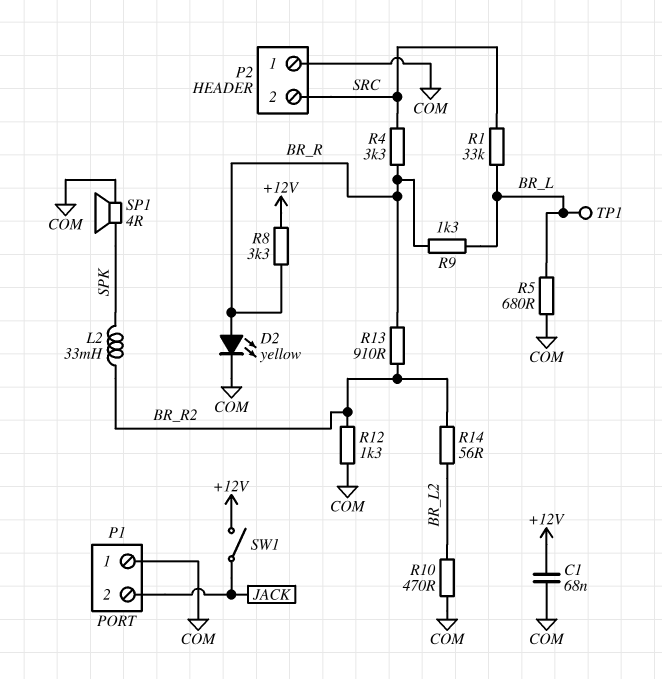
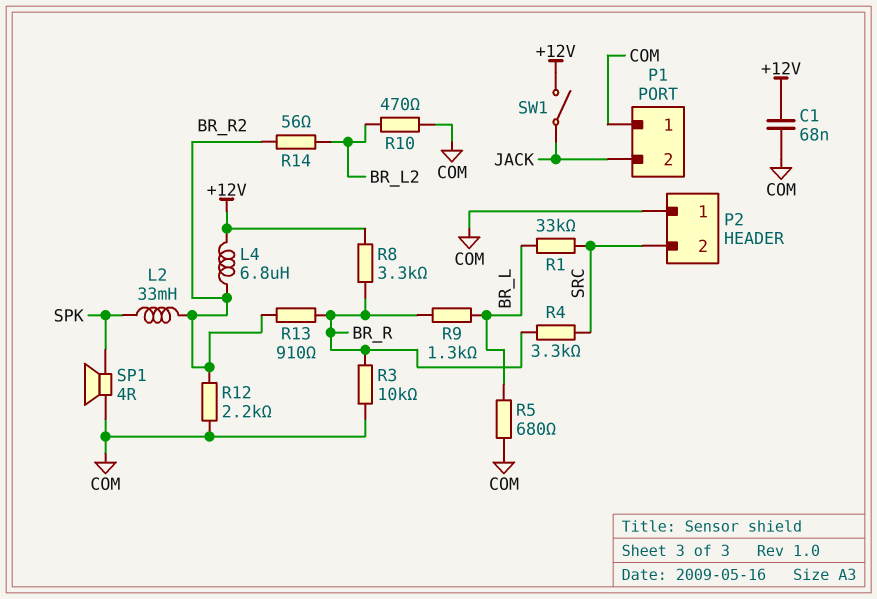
D2: LED yellow (A BR_R, K COM) -> none
L4: none -> 6.8uH (+12V, BR_R2)
R3: none -> 10k (BR_R, COM)
R12: 1.3k (BR_R2, COM) -> 2.2k (BR_R2, COM)
TP1: test point (BR_L) -> none

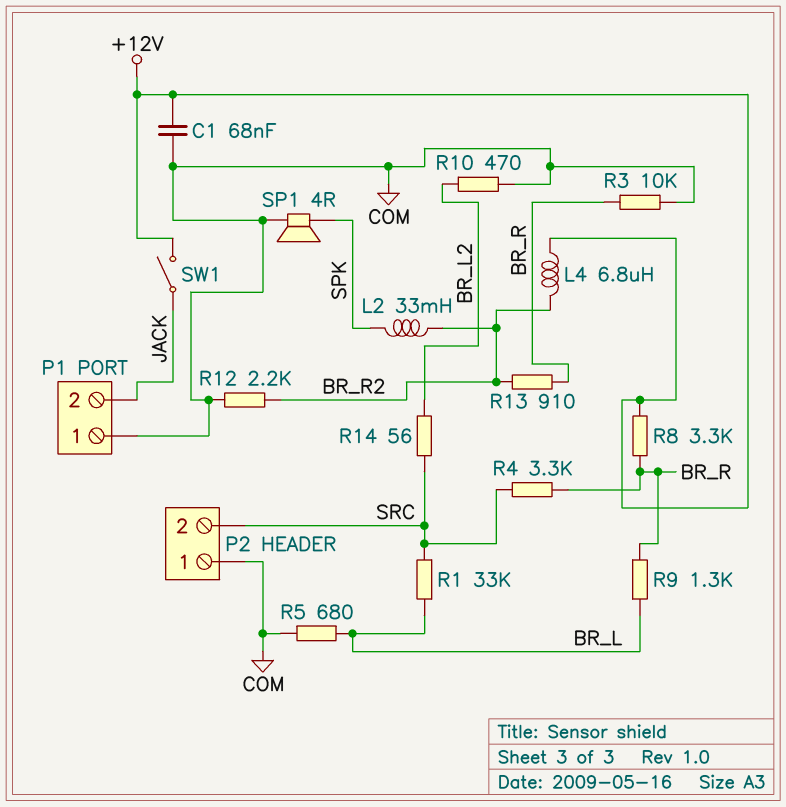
R14: 56 (BR_L2, BR_R2) -> 56 (BR_L2, SRC)

